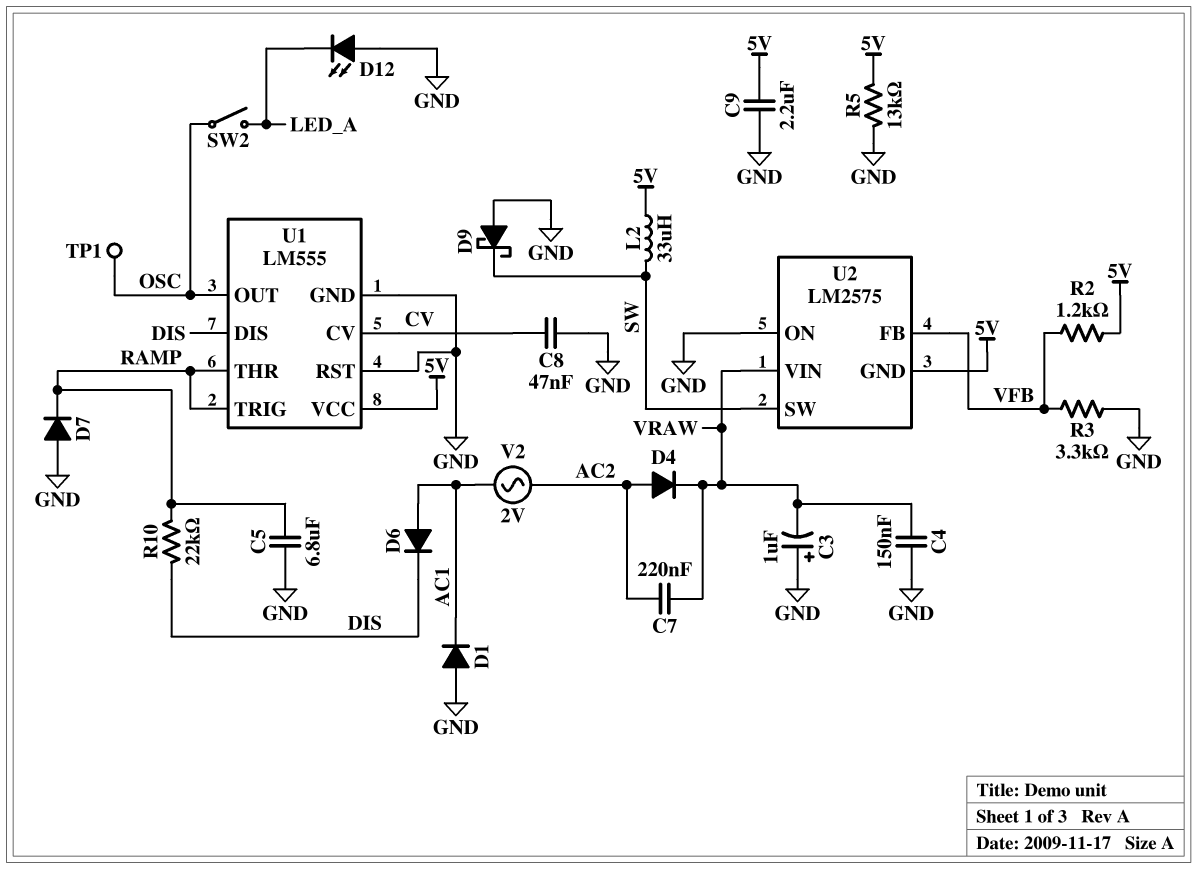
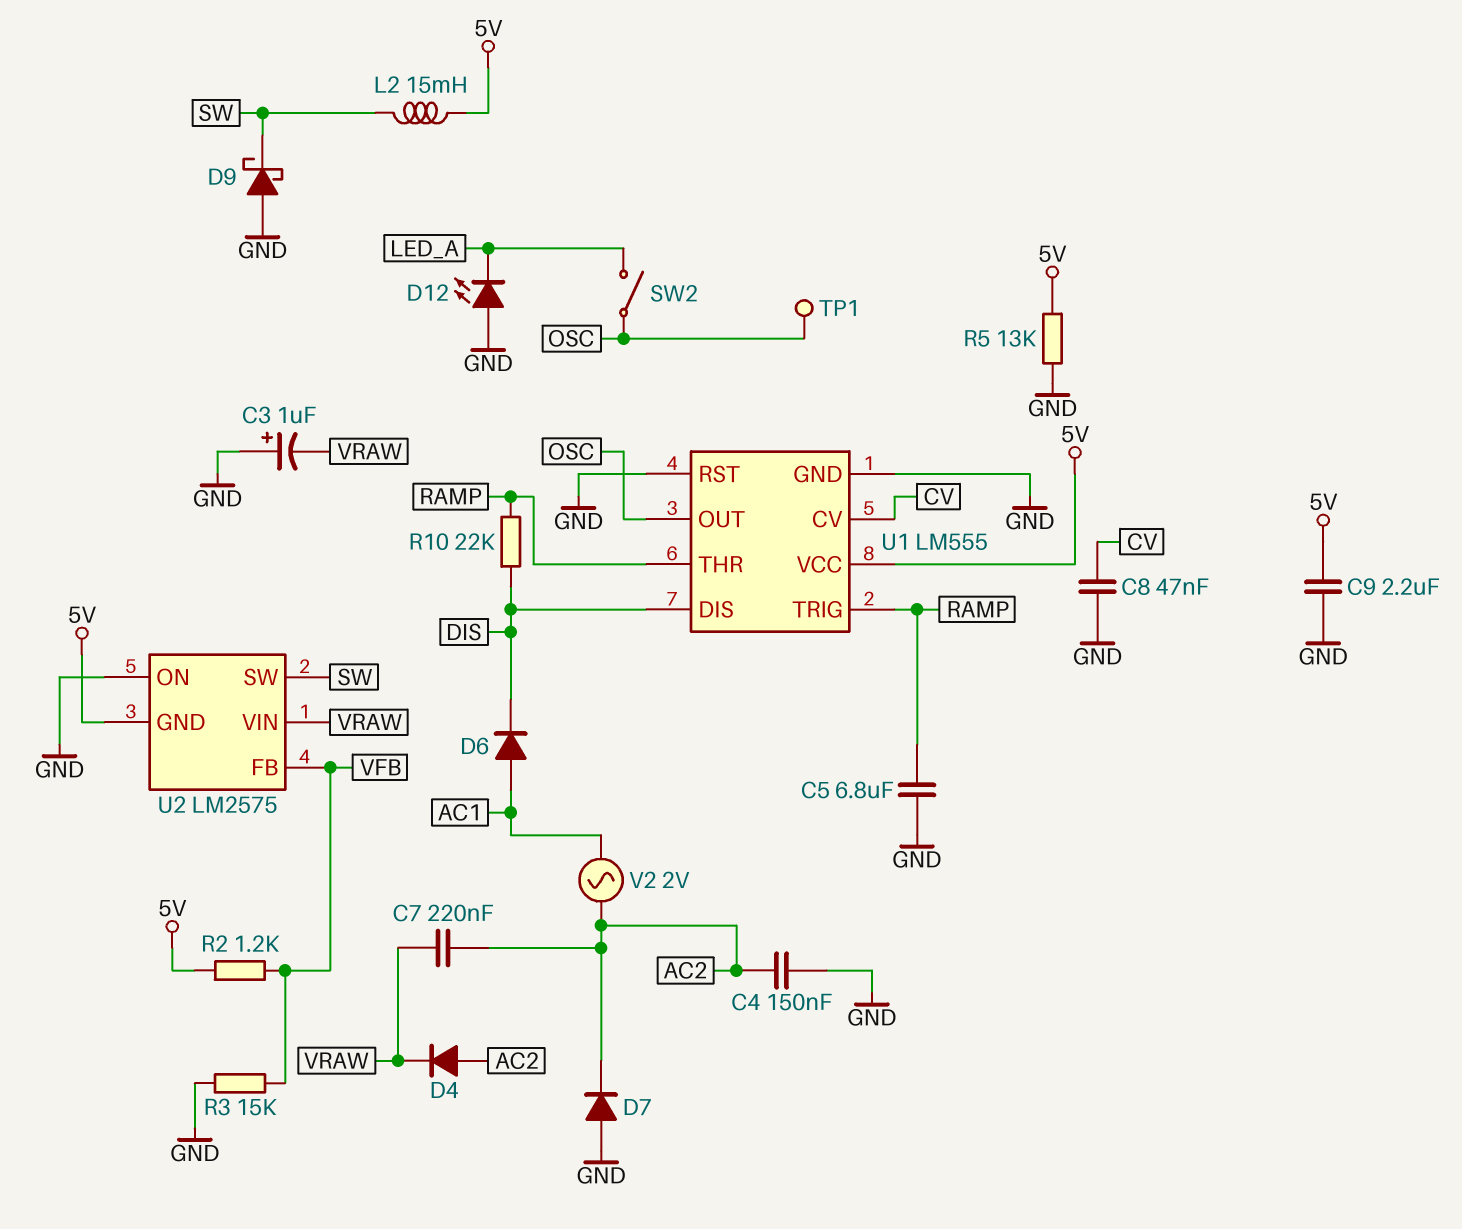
C4: 150nF (GND, VRAW) -> 150nF (AC2, GND)
D1: diode (A GND, K AC1) -> none
D7: diode (A GND, K RAMP) -> diode (A GND, K AC2)
L2: 33uH (5V, SW) -> 15mH (5V, SW)
R3: 3.3k (GND, VFB) -> 15k (GND, VFB)

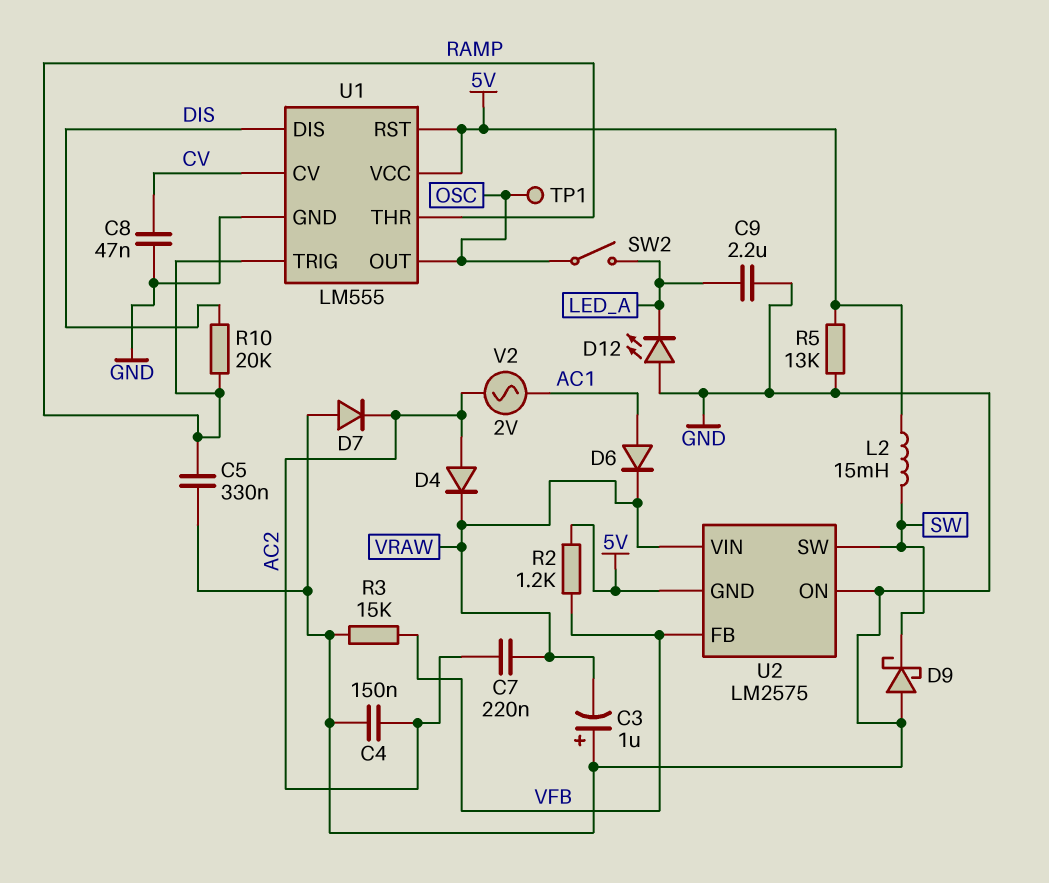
C5: 6.8uF (GND, RAMP) -> 330nF (GND, RAMP)
C9: 2.2uF (5V, GND) -> 2.2uF (GND, LED_A)
D6: diode (A AC1, K DIS) -> diode (A AC1, K VRAW)
R10: 22k (DIS, RAMP) -> 20k (DIS, RAMP)
U1 pin RST: GND -> 5V

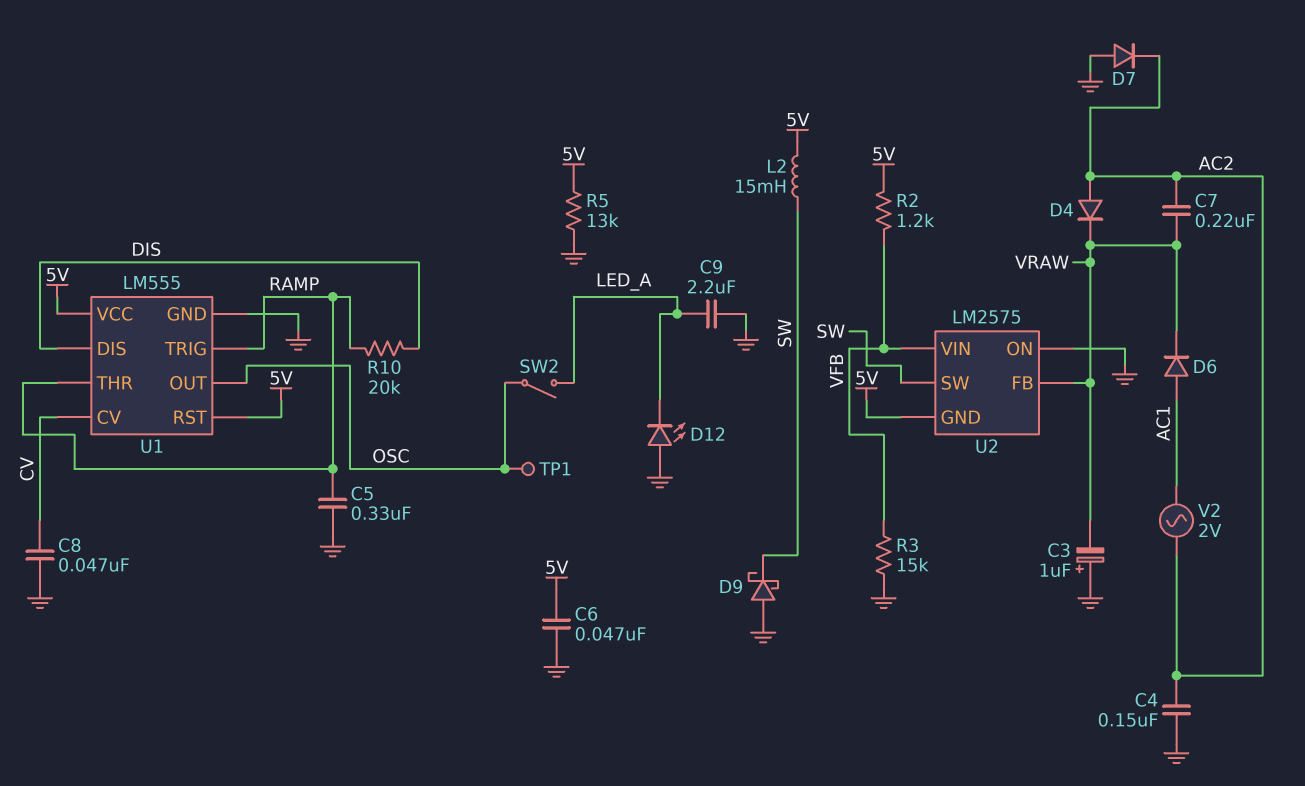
C6: none -> 47nF (5V, GND)
U2 pin FB: VFB -> VRAW
U2 pin VIN: VRAW -> VFB

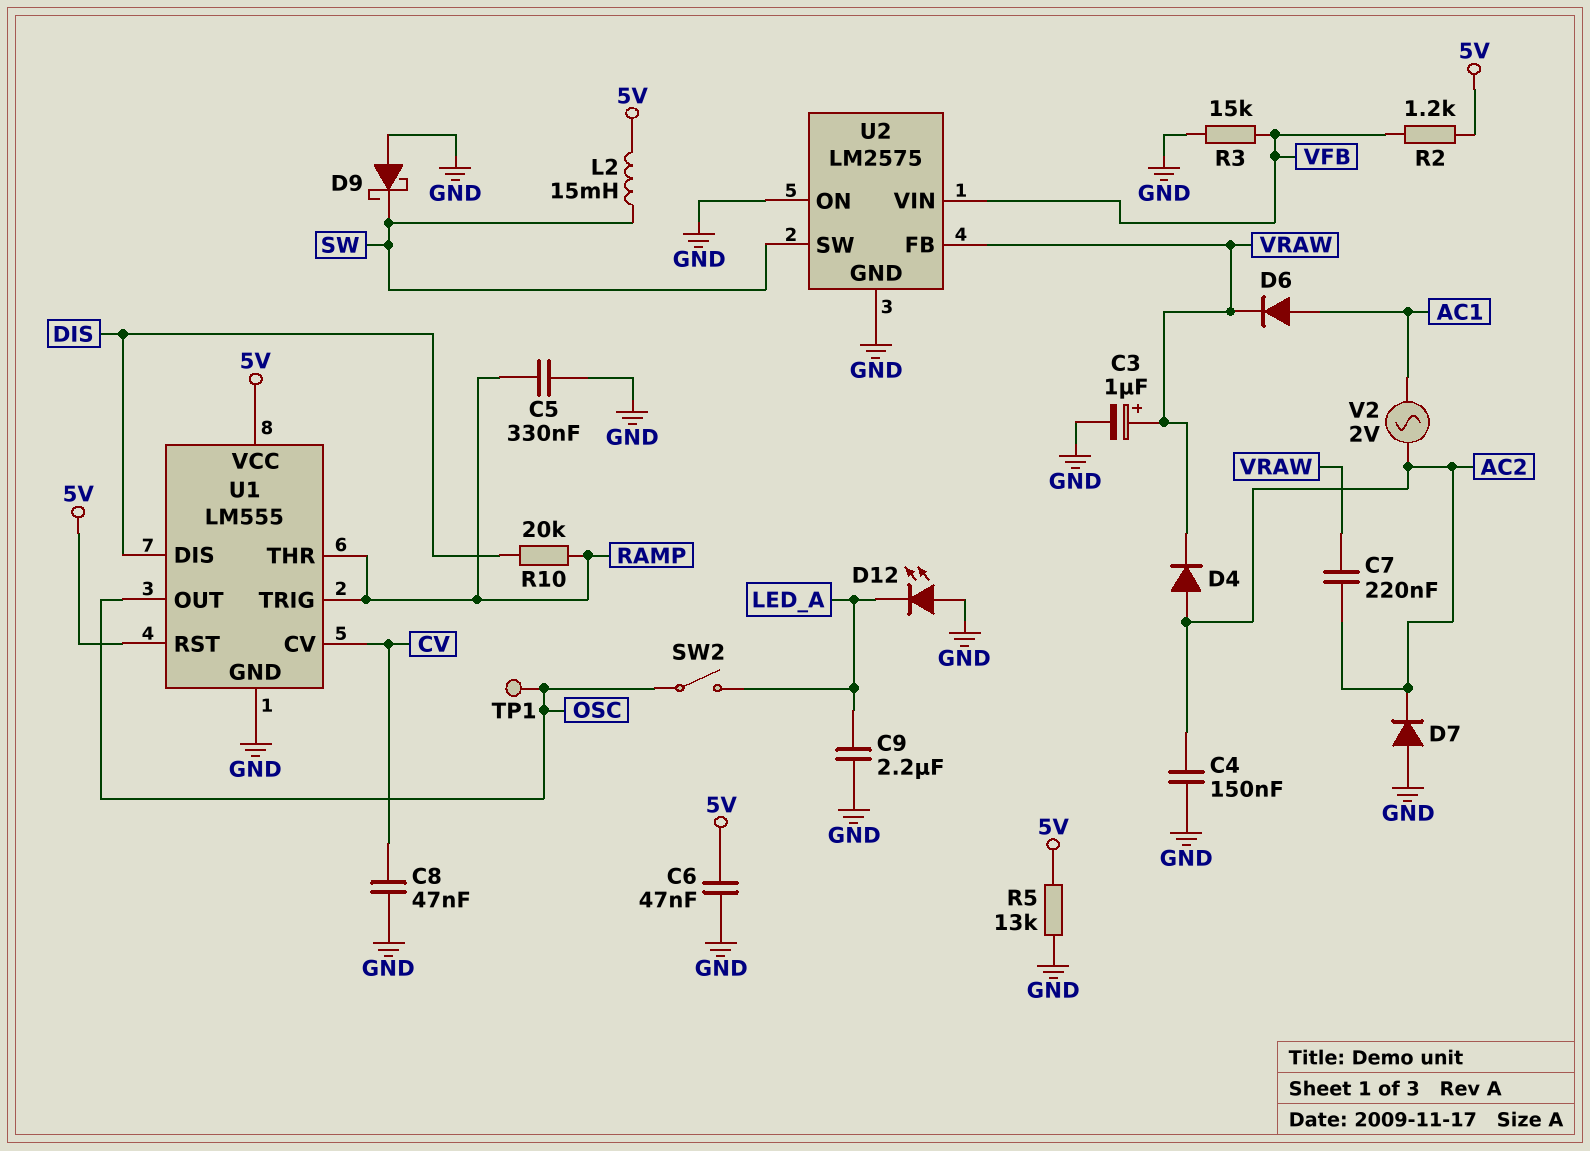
C3: 1uF (plus GND, minus VRAW) -> 1uF (plus VRAW, minus GND)
U2 pin GND: 5V -> GND

